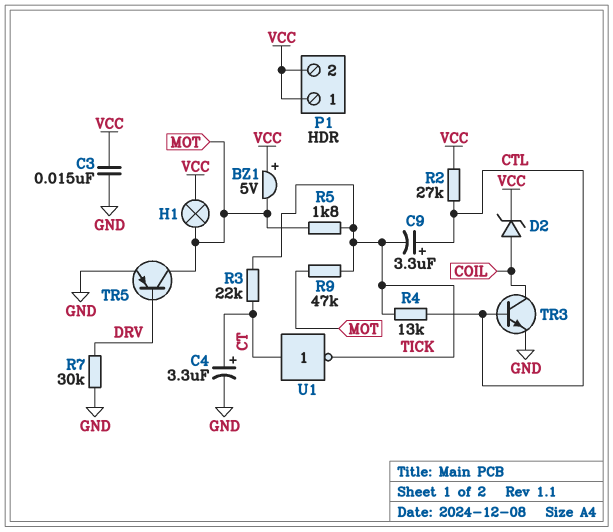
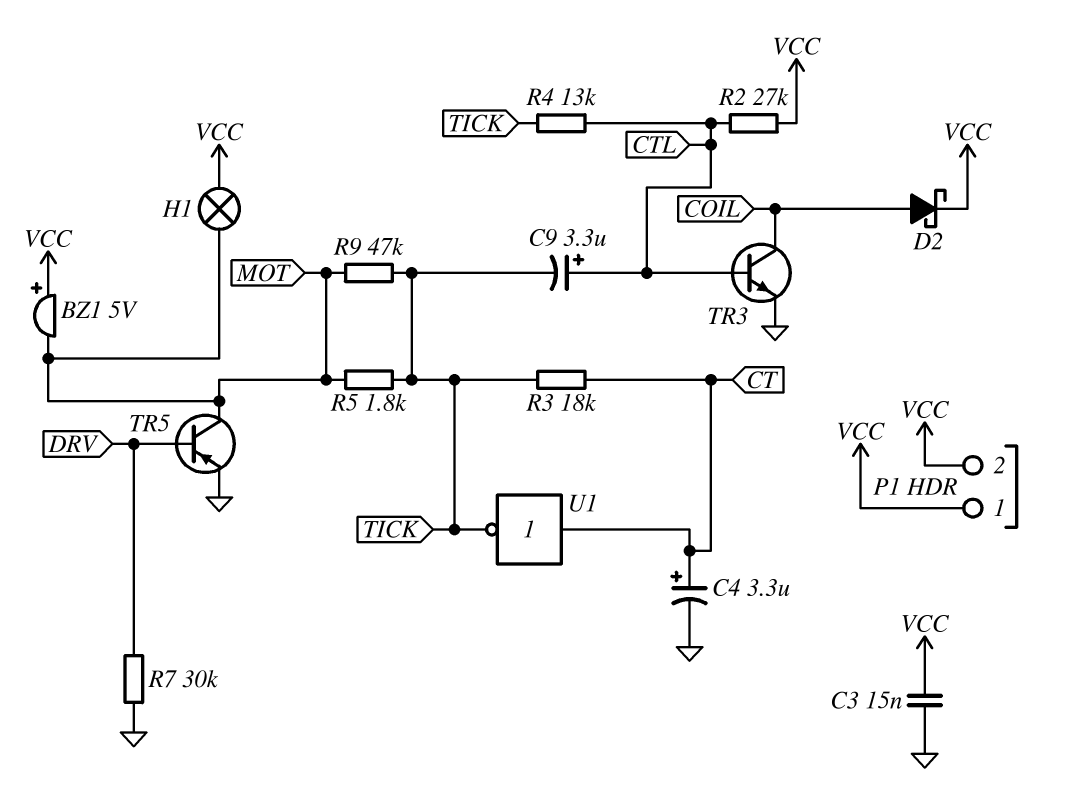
D2: zener (A COIL, K VCC) -> schottky (A COIL, K VCC)
R3: 22k (CT, TICK) -> 18k (CT, TICK)

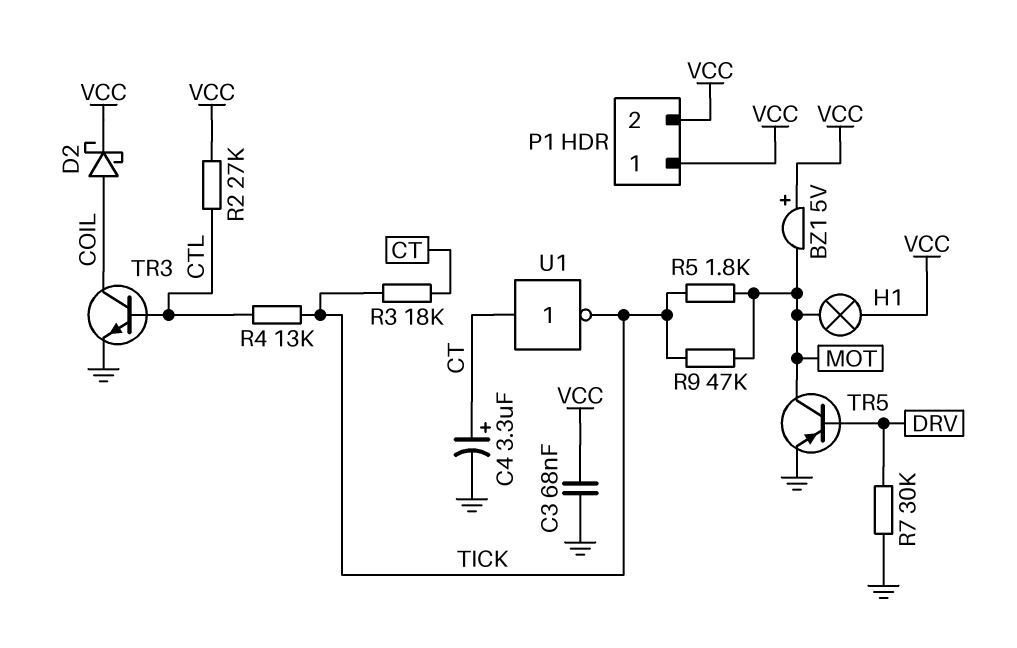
C3: 15nF (GND, VCC) -> 68nF (GND, VCC)
C9: 3.3uF (plus CTL, minus TICK) -> none

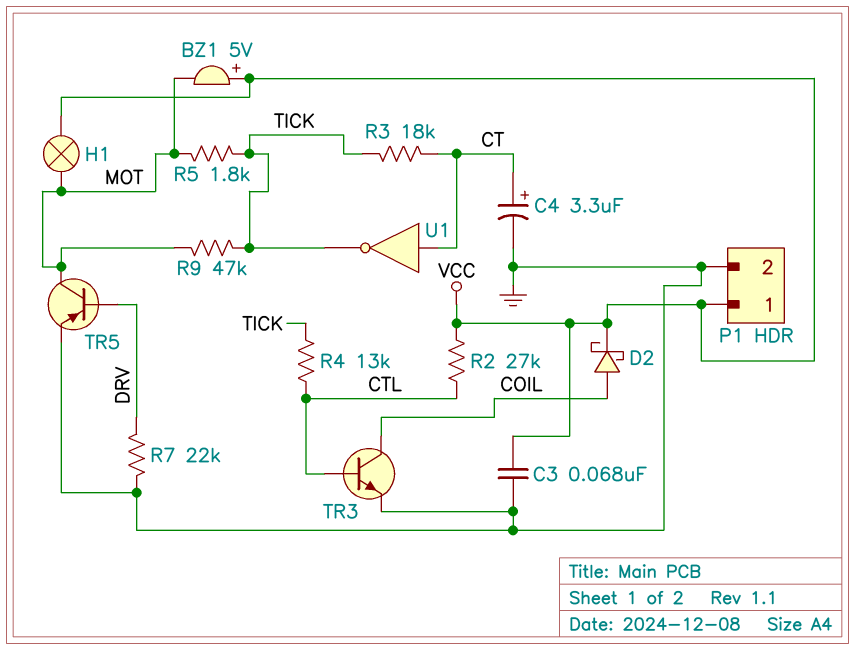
P1 pin 2: VCC -> GND
R7: 30k (DRV, GND) -> 22k (DRV, GND)

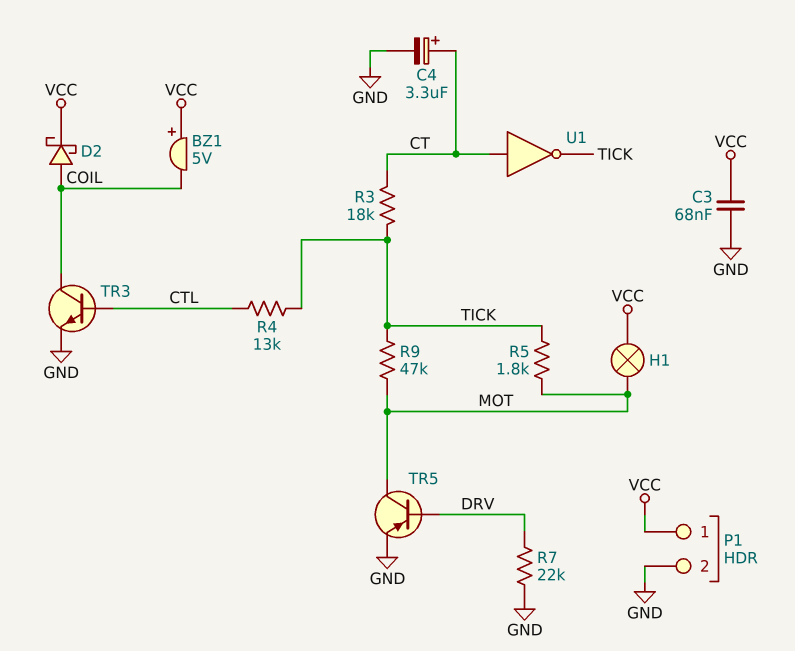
BZ1: buzzer 5V (plus VCC, minus MOT) -> buzzer 5V (plus VCC, minus COIL)
R2: 27k (CTL, VCC) -> none

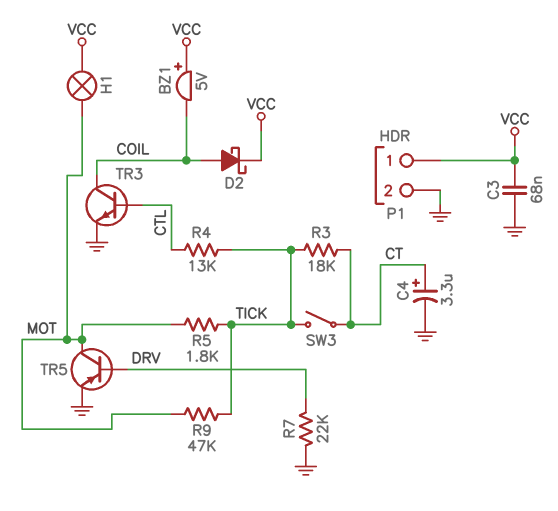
SW3: none -> switch (CT, TICK)
U1: NOT (in CT, out TICK) -> none

